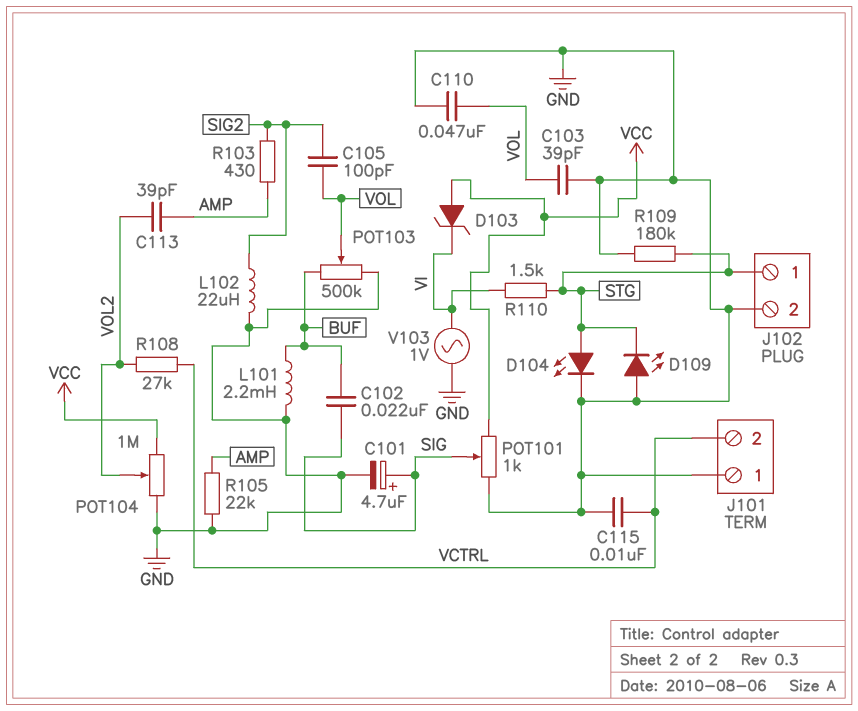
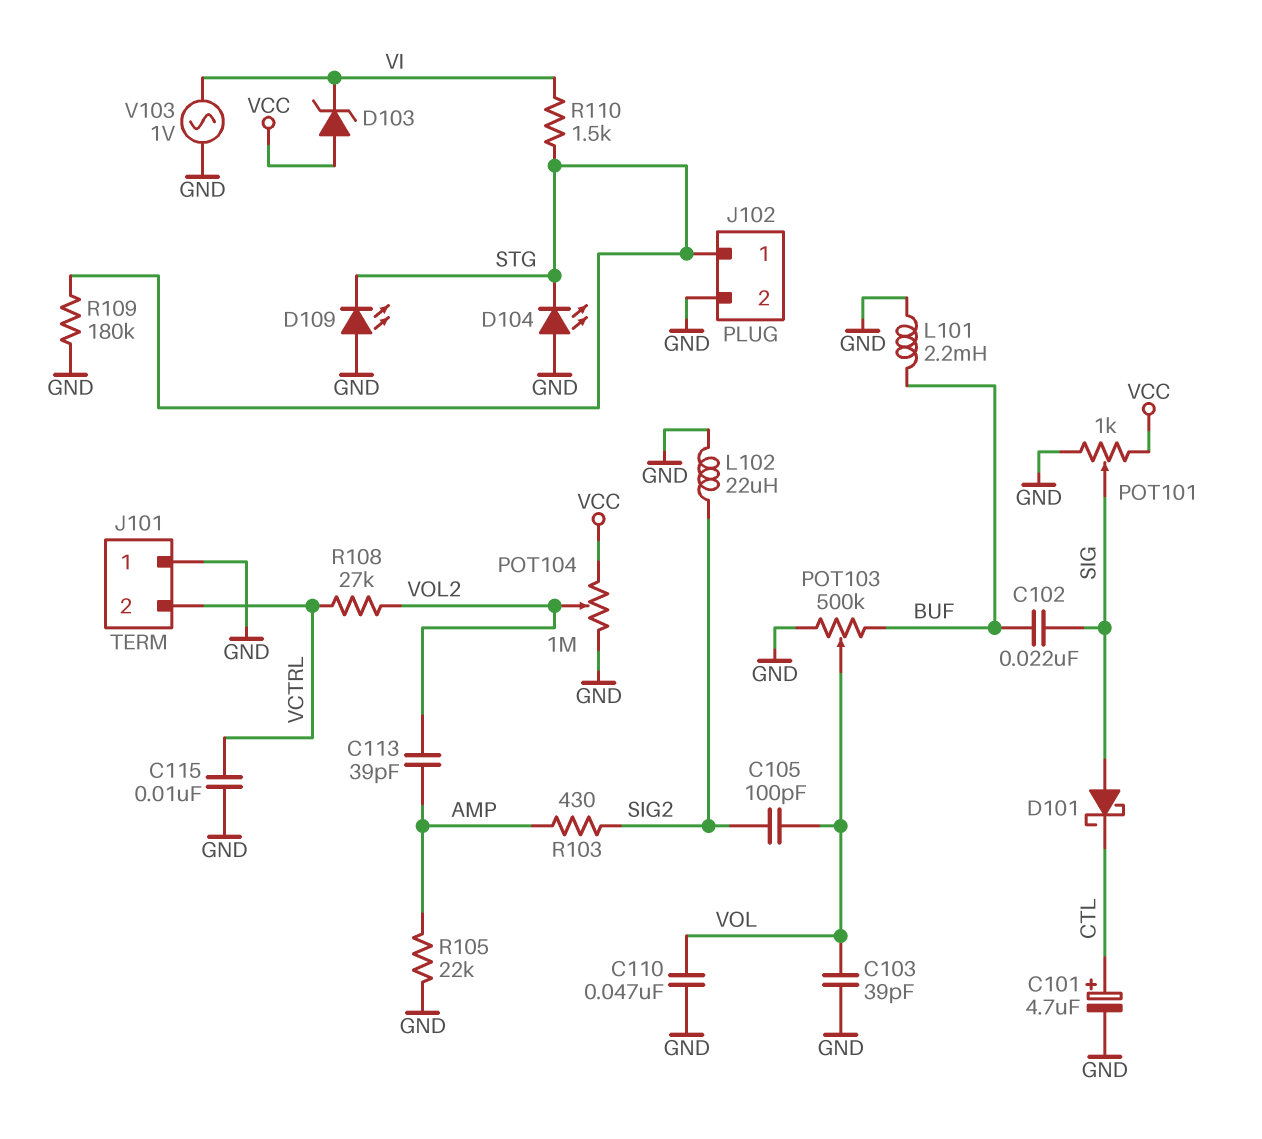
C101: 4.7uF (plus SIG, minus GND) -> 4.7uF (plus CTL, minus GND)
D101: none -> schottky (A SIG, K CTL)
D104: LED (A STG, K GND) -> LED (A GND, K STG)

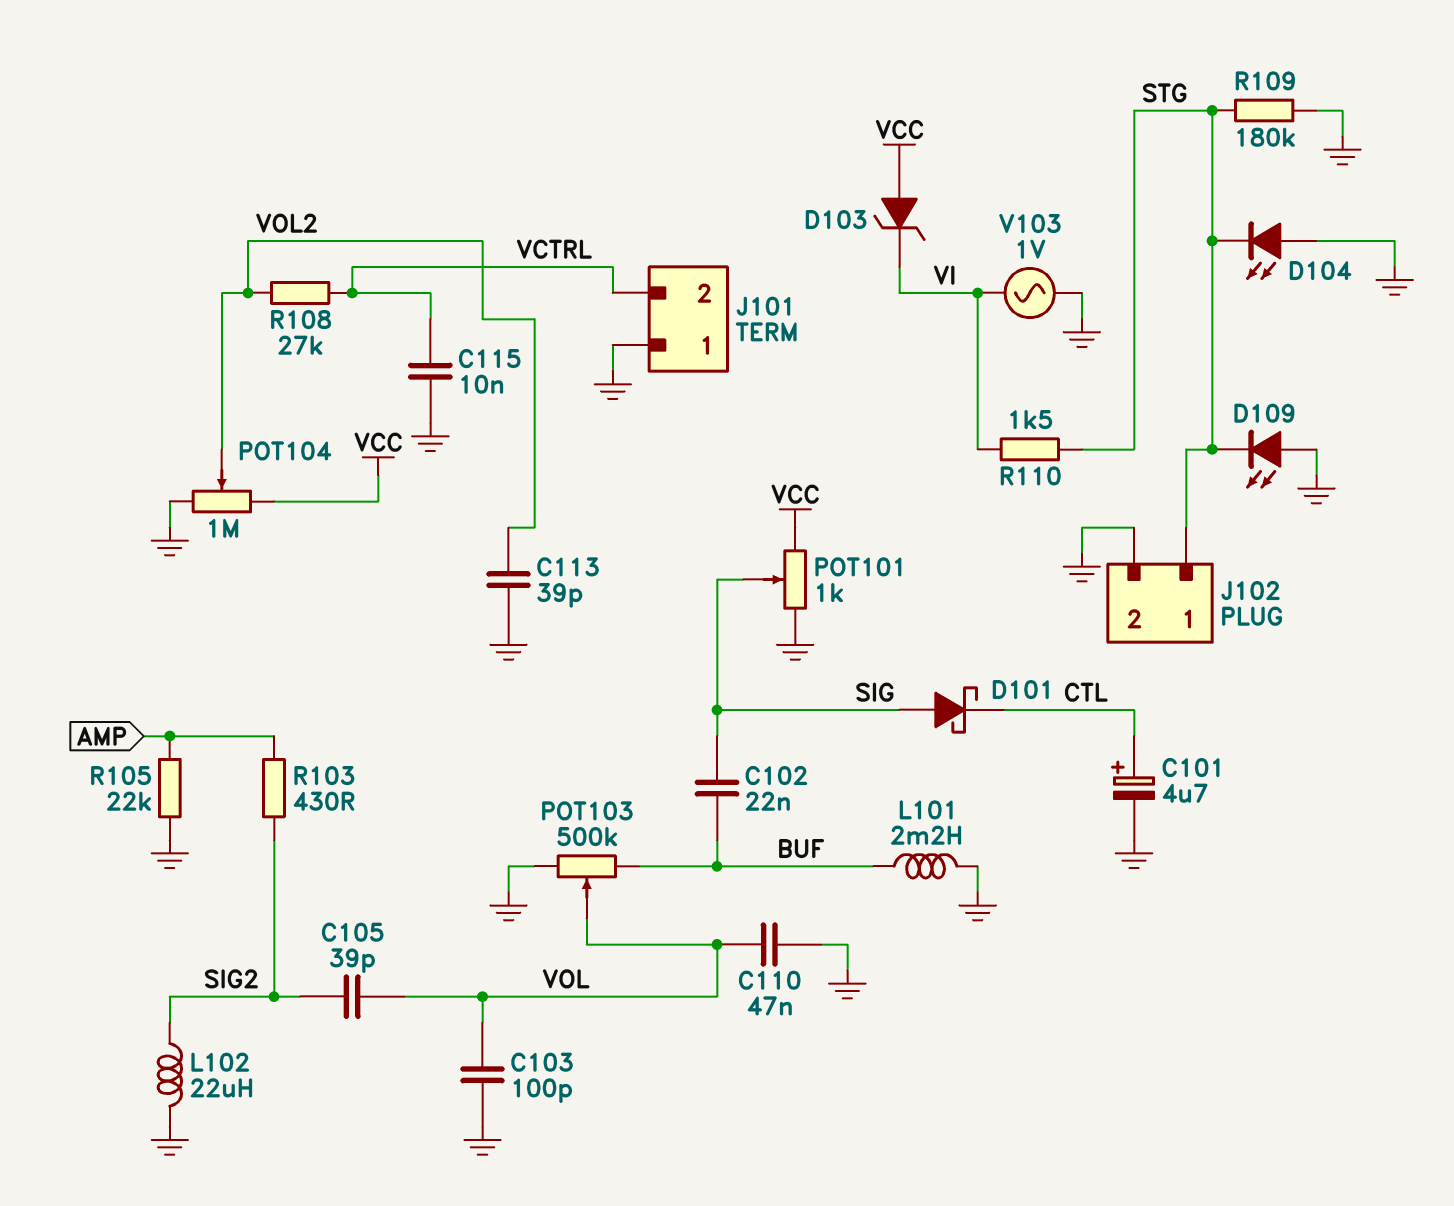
C103: 39pF (GND, VOL) -> 100pF (GND, VOL)
C105: 100pF (SIG2, VOL) -> 39pF (SIG2, VOL)
C113: 39pF (AMP, VOL2) -> 39pF (GND, VOL2)

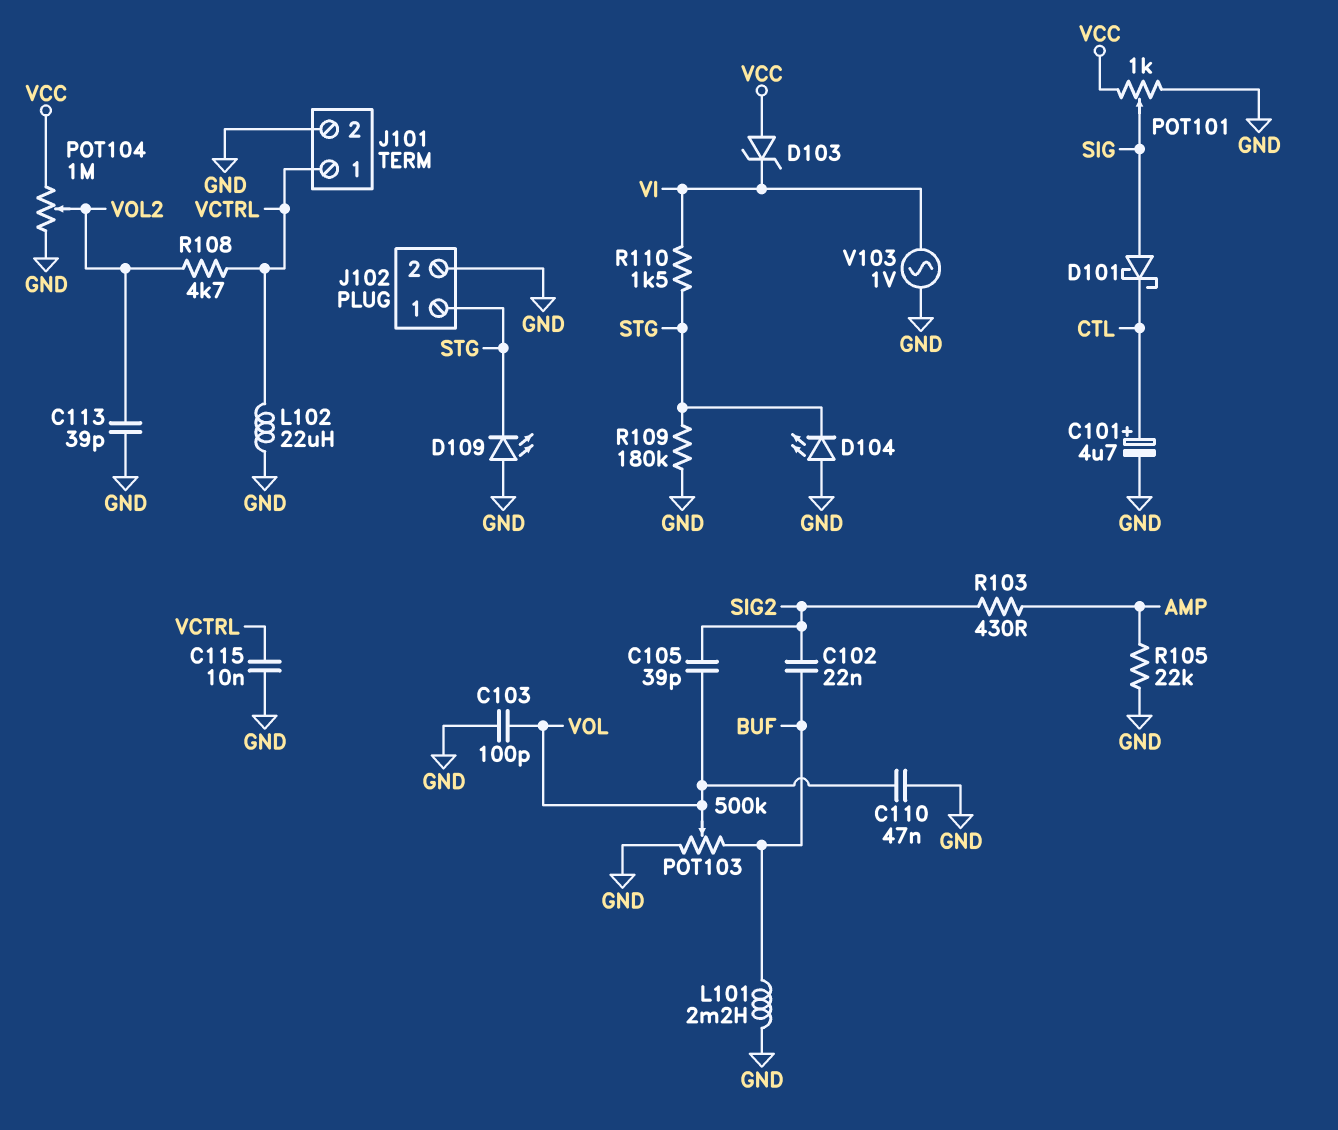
C102: 22nF (BUF, SIG) -> 22nF (BUF, SIG2)
J101 pin 1: GND -> VCTRL
J101 pin 2: VCTRL -> GND
L102: 22uH (GND, SIG2) -> 22uH (GND, VCTRL)
R108: 27k (VCTRL, VOL2) -> 4.7k (VCTRL, VOL2)

